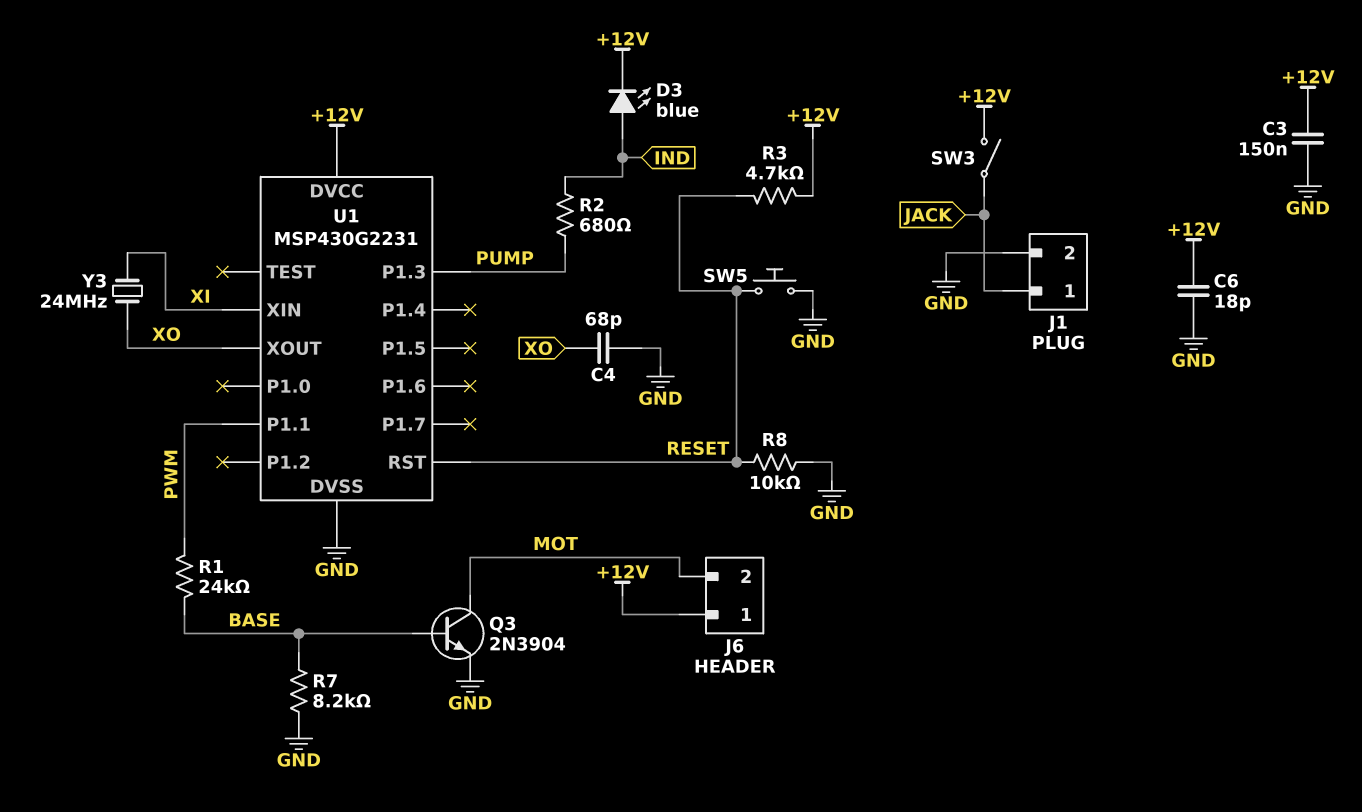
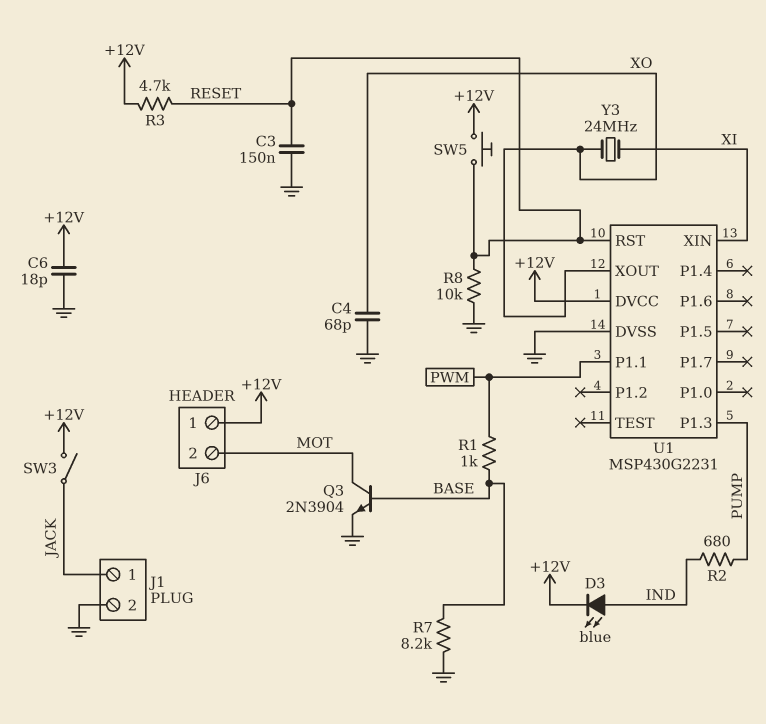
C3: 150nF (+12V, GND) -> 150nF (GND, RESET)
R1: 24k (BASE, PWM) -> 1k (BASE, PWM)
SW5: button (GND, RESET) -> button (+12V, RESET)

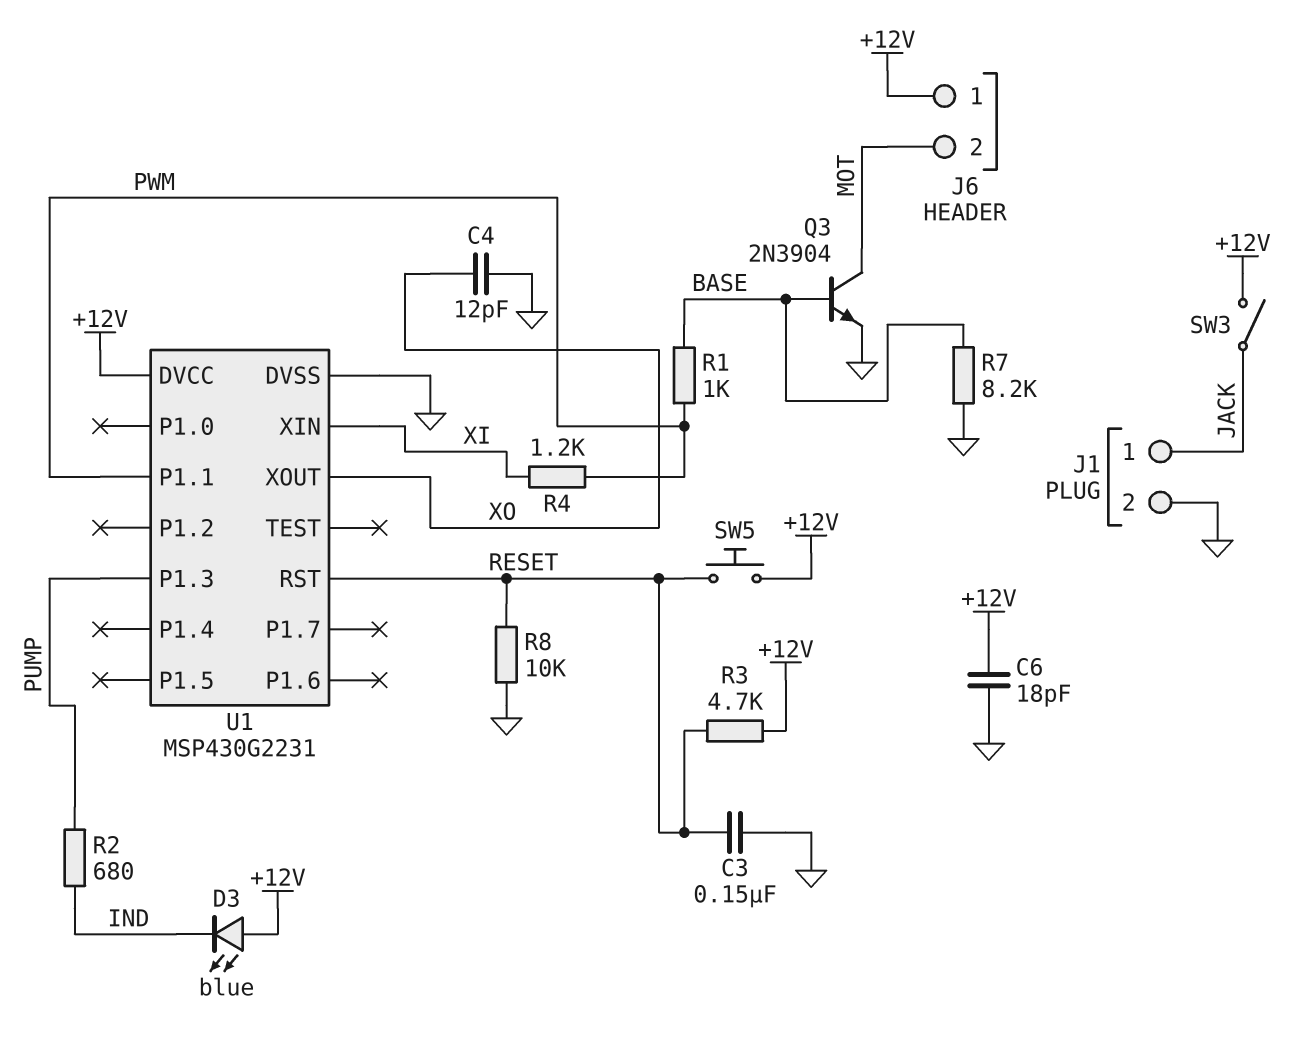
C4: 68pF (GND, XO) -> 12pF (GND, XO)
D3: LED blue (A IND, K +12V) -> LED blue (A +12V, K IND)
R4: none -> 1.2k (PWM, XI)
Y3: 24MHz (XI, XO) -> none

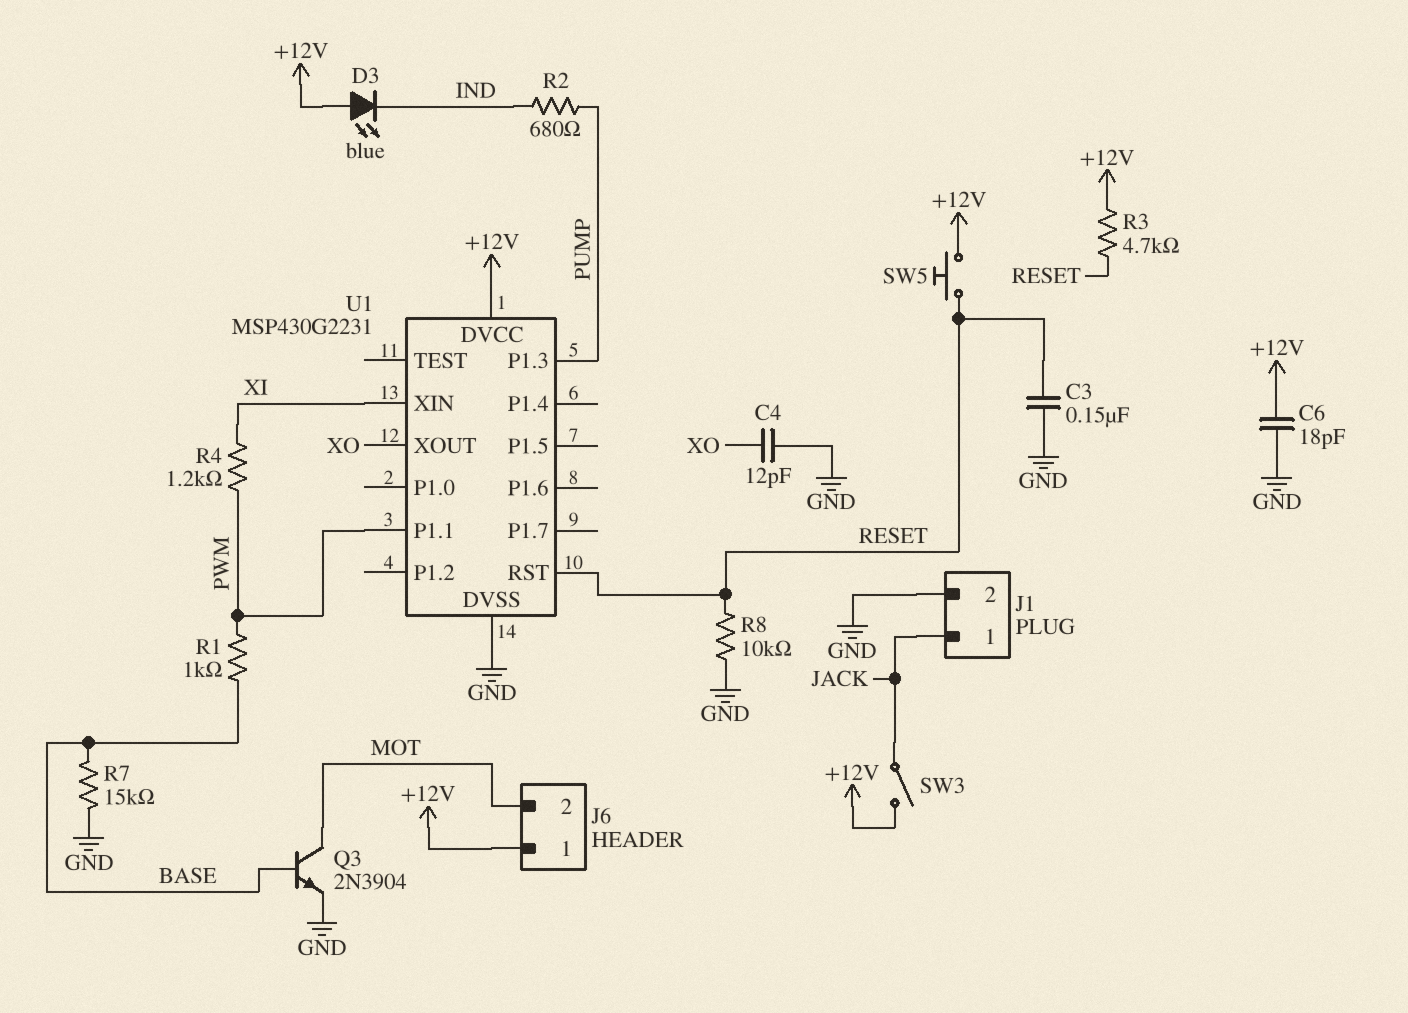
R7: 8.2k (BASE, GND) -> 15k (BASE, GND)

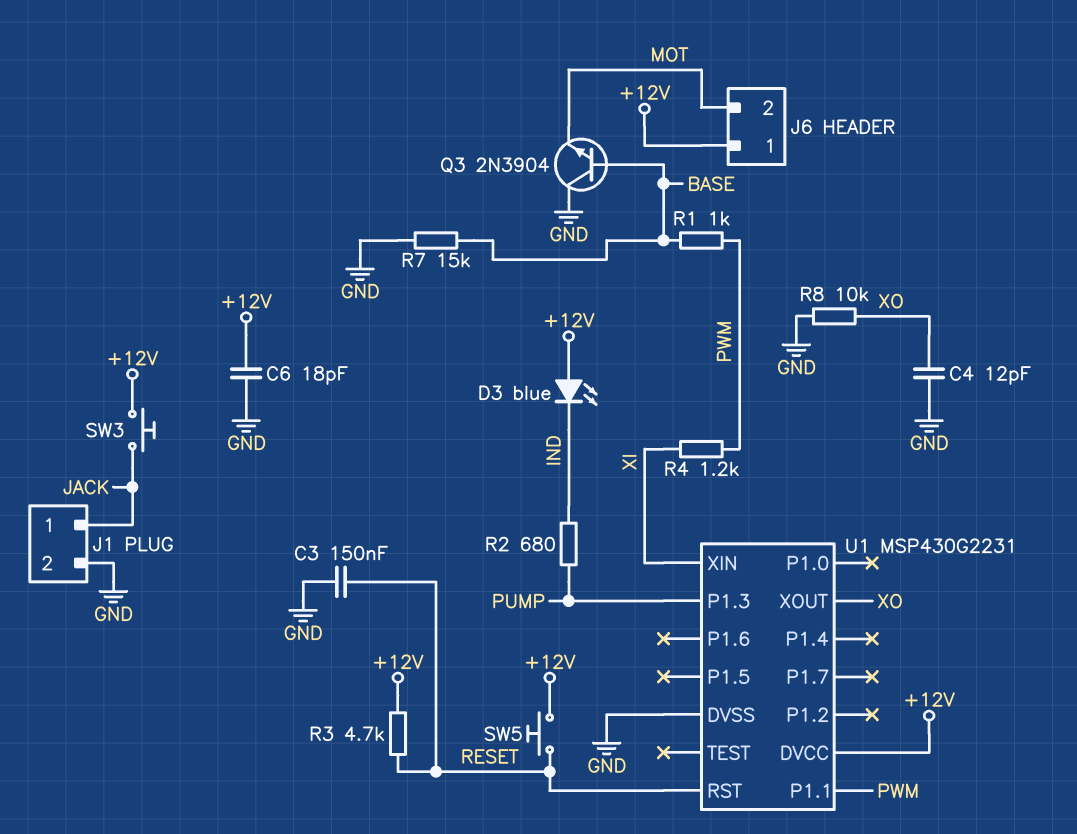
Q3: NPN 2N3904 (B BASE, C MOT, E GND) -> NPN 2N3904 (B BASE, C GND, E MOT)
R8: 10k (GND, RESET) -> 10k (GND, XO)
SW3: switch (+12V, JACK) -> button (+12V, JACK)

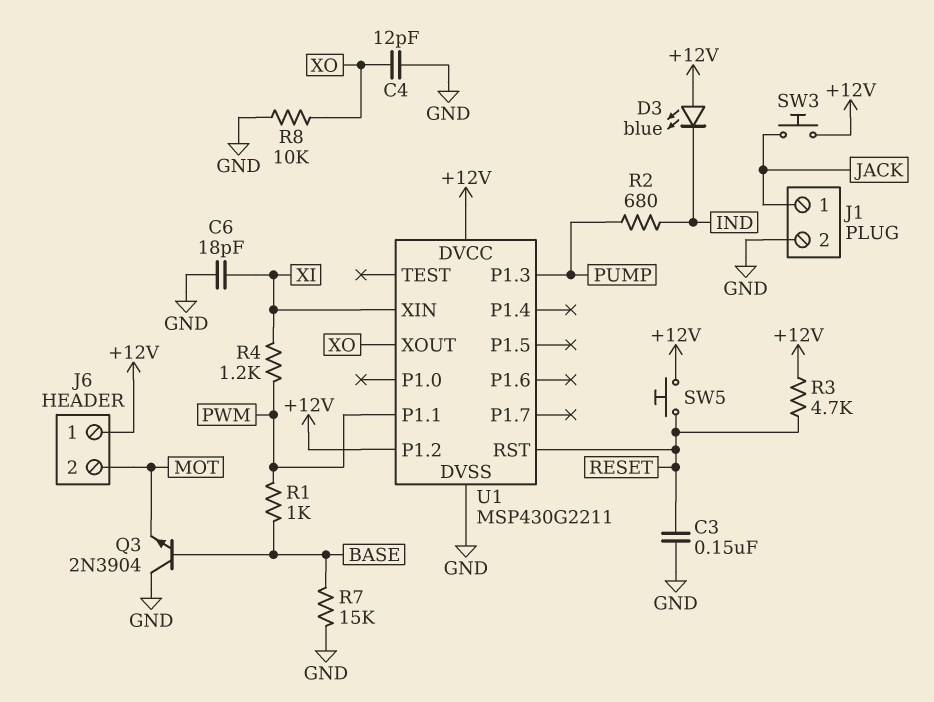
C6: 18pF (+12V, GND) -> 18pF (GND, XI)
U1: MSP430G2231 -> MSP430G2211
U1 pin P1.2: none -> +12V

